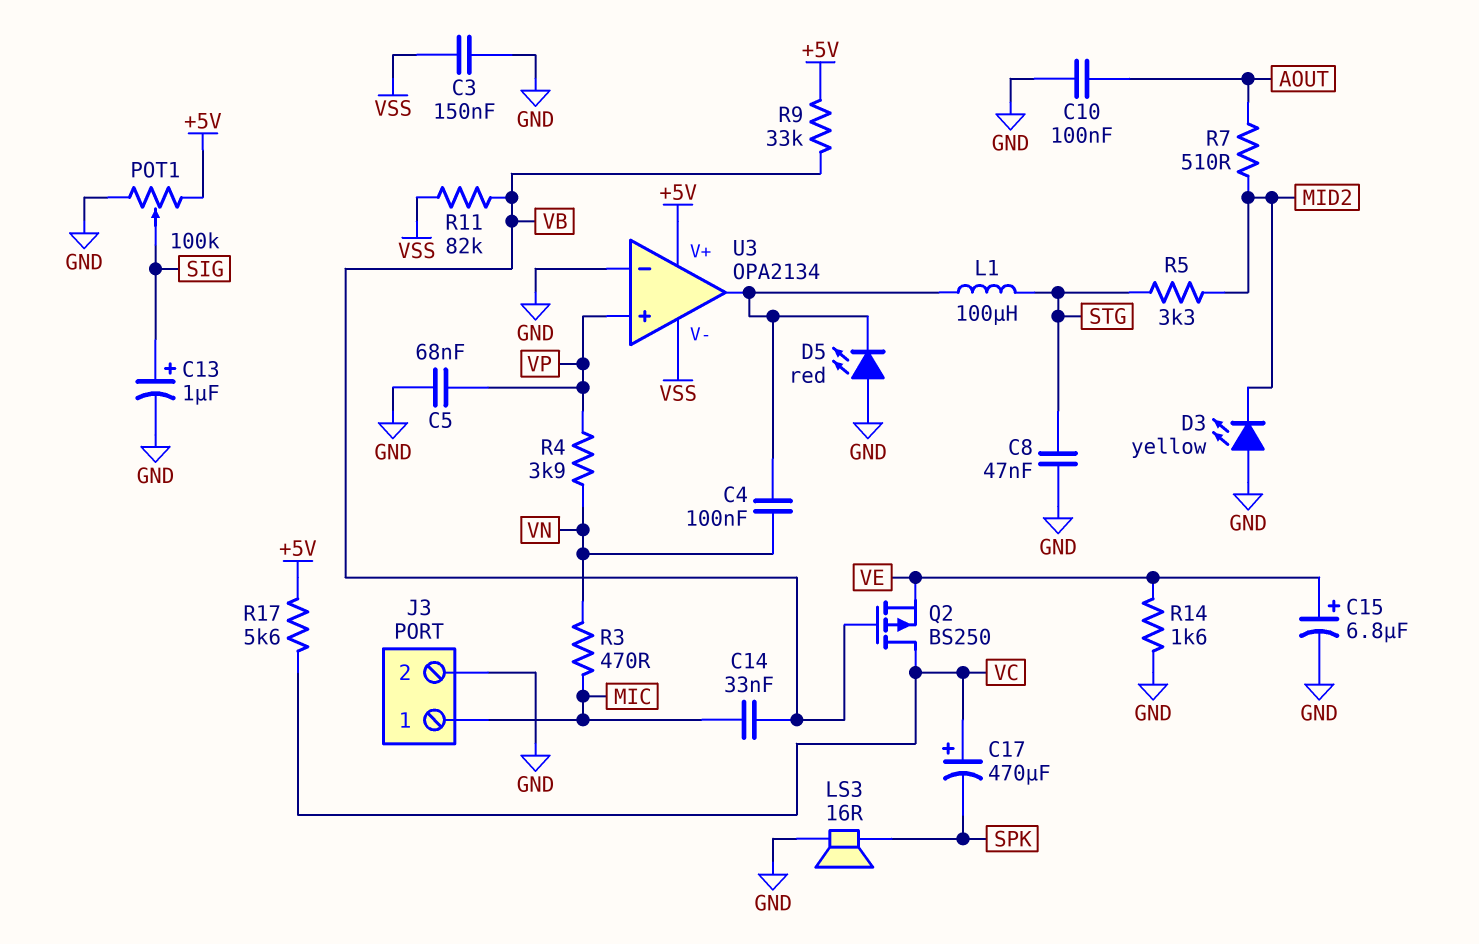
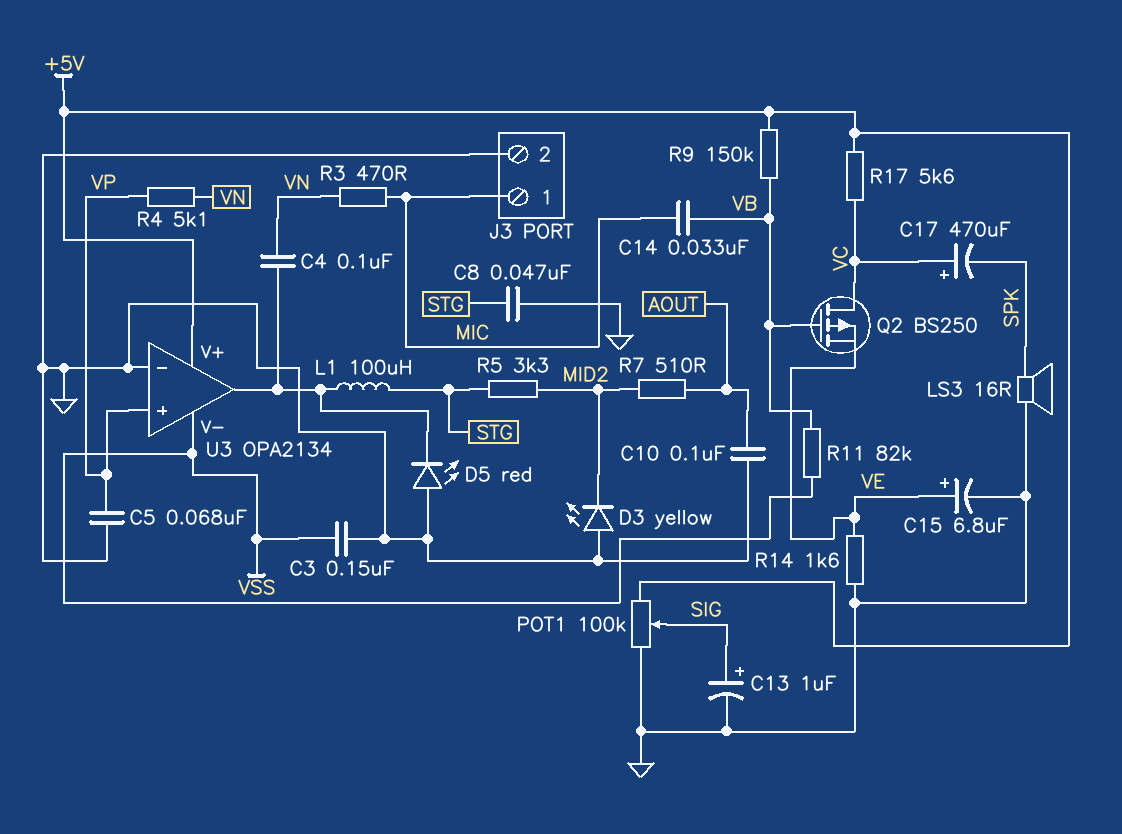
R4: 3.9k (VN, VP) -> 5.1k (VN, VP)
R9: 33k (+5V, VB) -> 150k (+5V, VB)

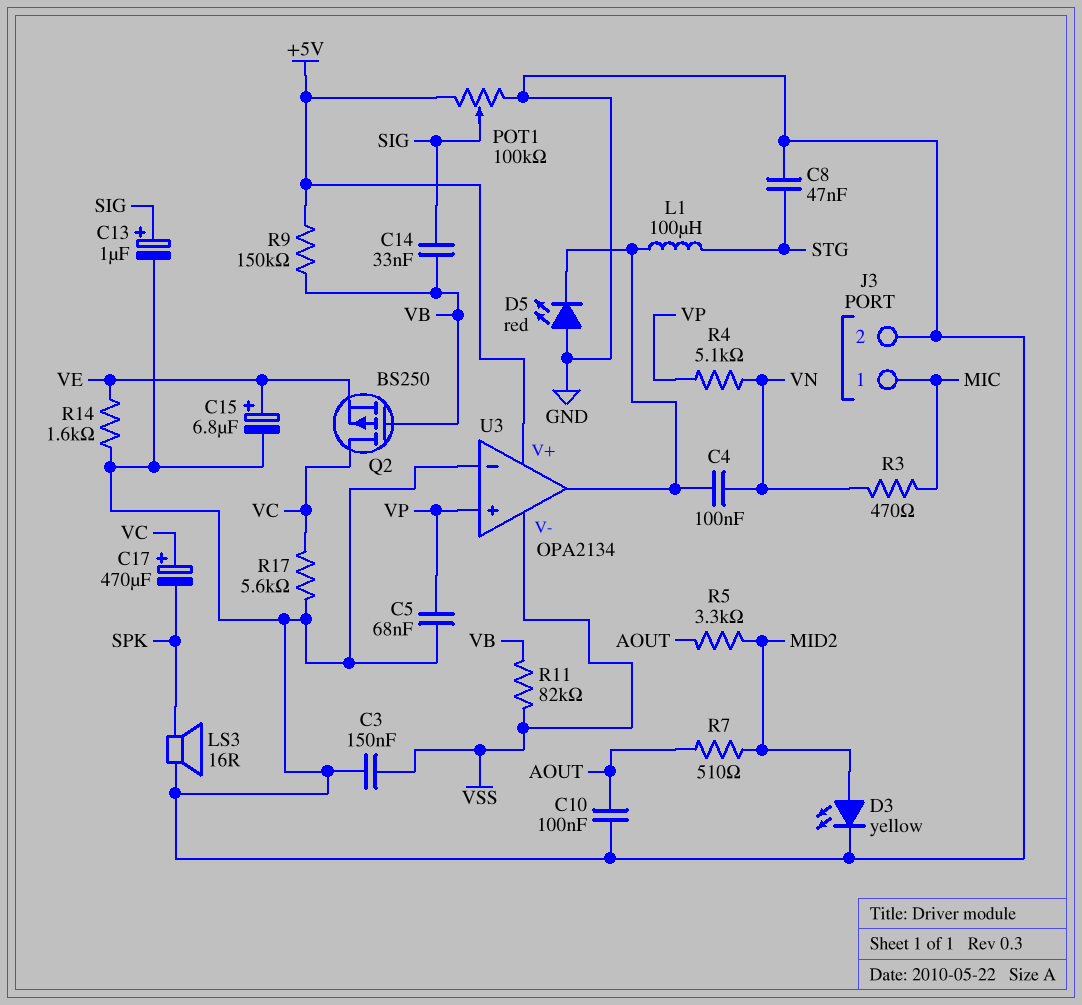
C14: 33nF (MIC, VB) -> 33nF (SIG, VB)
D3: LED yellow (A GND, K MID2) -> LED yellow (A MID2, K GND)
R5: 3.3k (MID2, STG) -> 3.3k (AOUT, MID2)
R17: 5.6k (+5V, VC) -> 5.6k (GND, VC)

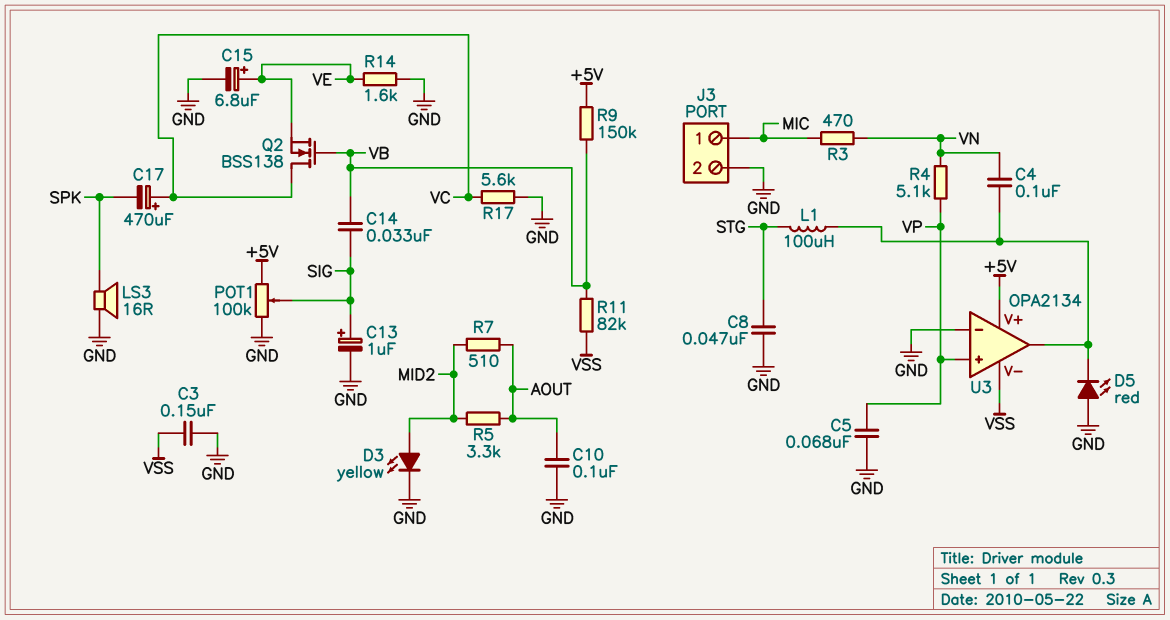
Q2: PMOS BS250 (G VB, D VC, S VE) -> NMOS BSS138 (G VB, D VC, S VE)

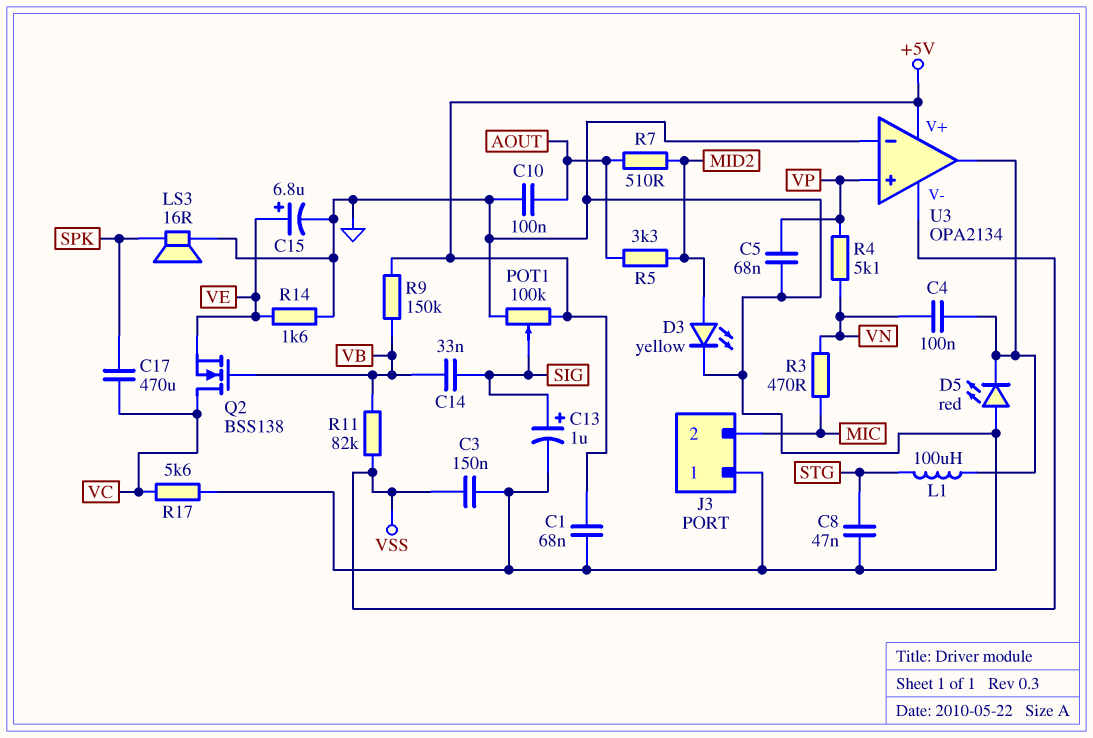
C1: none -> 68nF (+5V, GND)
C17: 470uF (plus VC, minus SPK) -> 470uF (SPK, VC)
J3 pin 1: MIC -> GND
J3 pin 2: GND -> MIC

